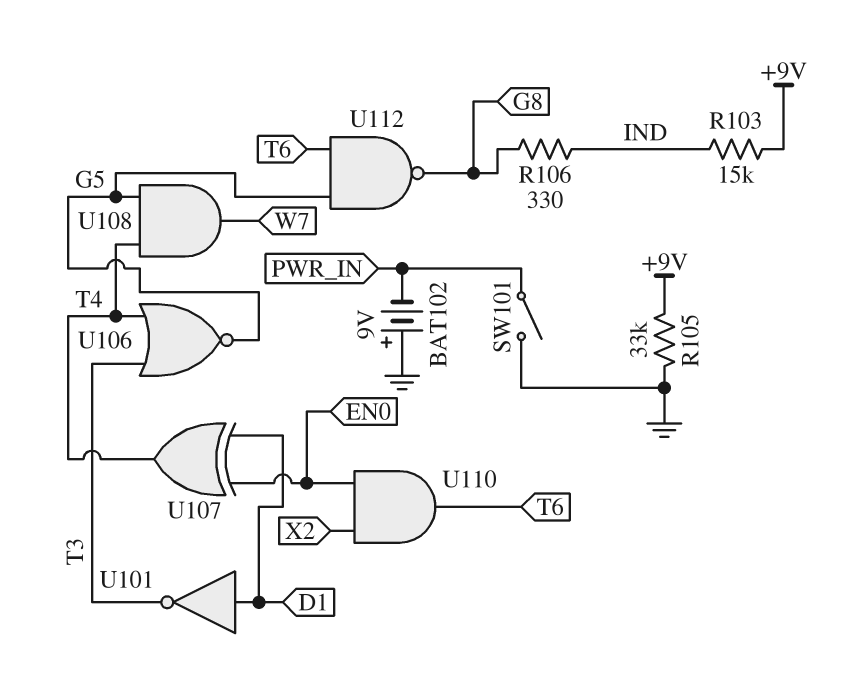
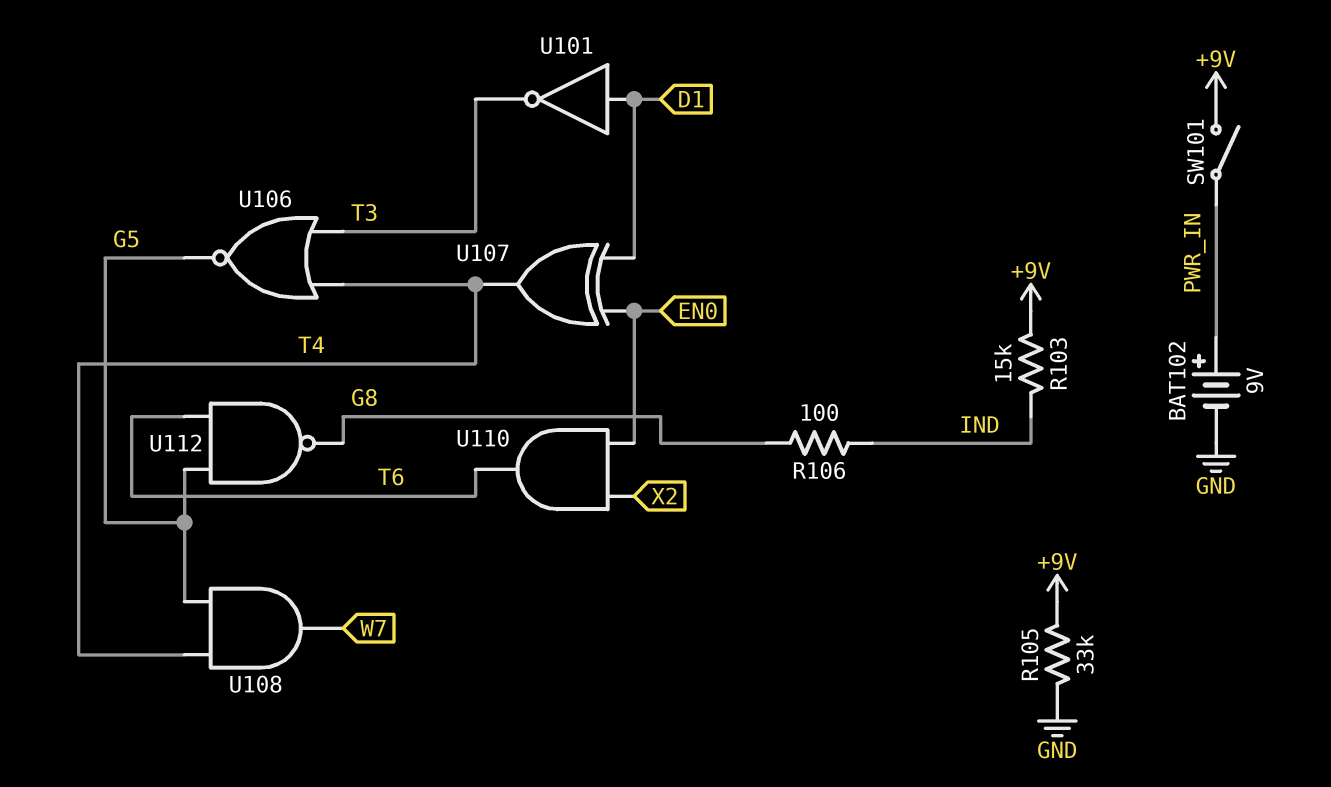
BAT102: 9V (plus GND, minus PWR_IN) -> 9V (plus PWR_IN, minus GND)
R106: 330 (G8, IND) -> 100 (G8, IND)
SW101: switch (GND, PWR_IN) -> switch (+9V, PWR_IN)

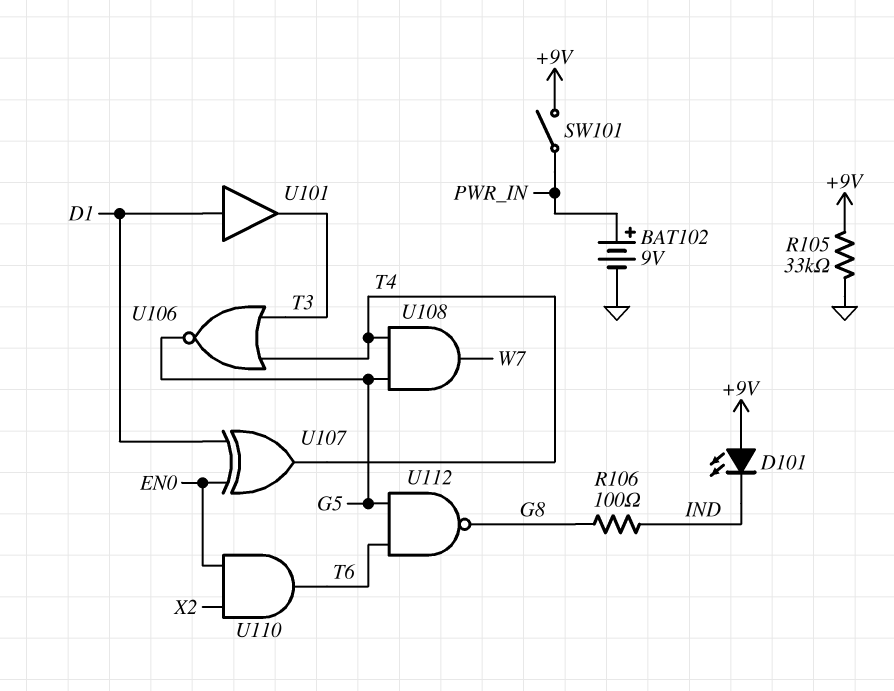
D101: none -> LED (A +9V, K IND)
R103: 15k (+9V, IND) -> none
U101: NOT (in D1, out T3) -> buffer (in D1, out T3)

